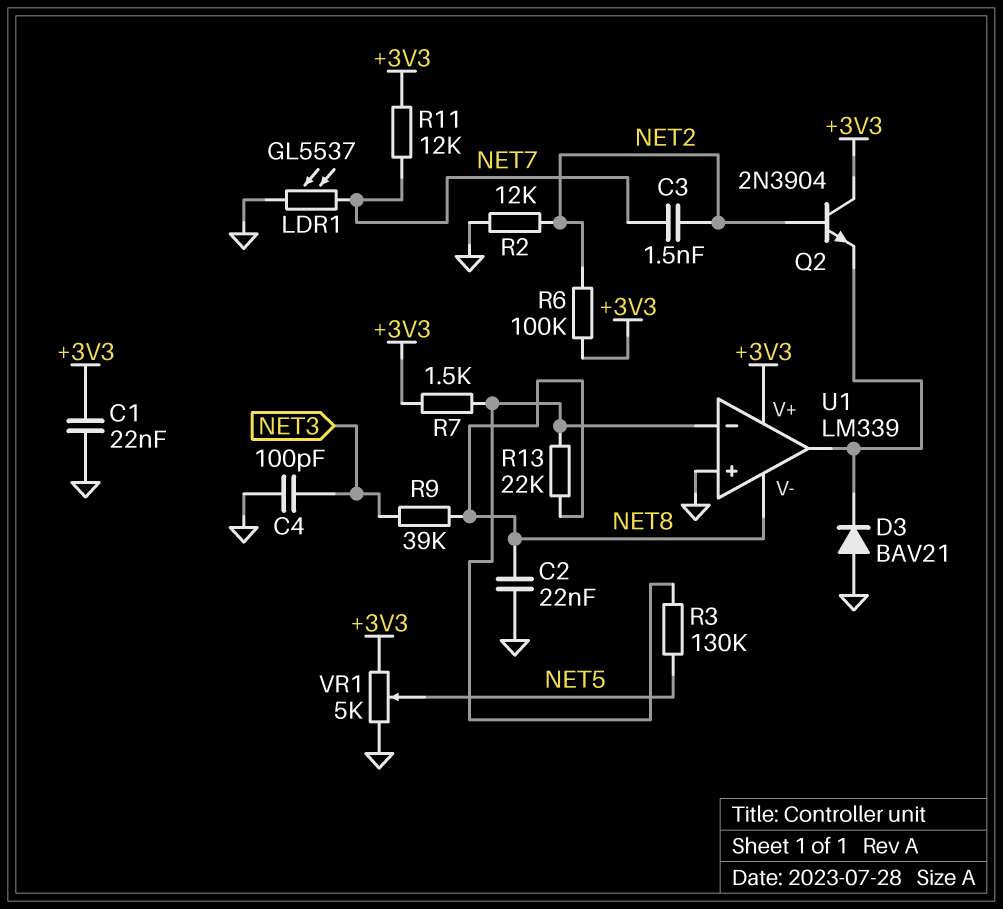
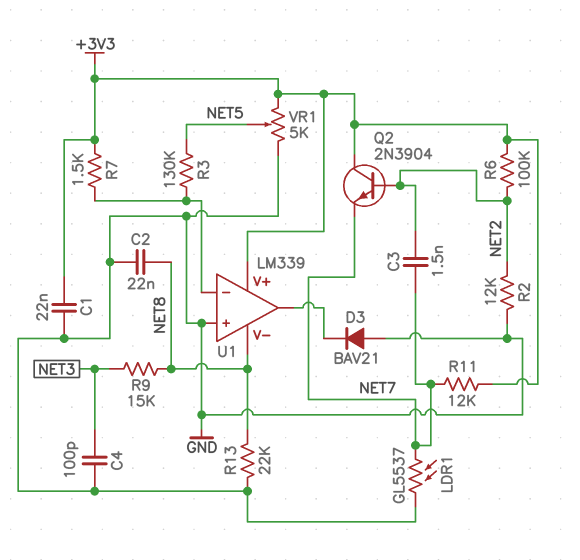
Q2: NPN 2N3904 (B NET2, C +3V3, E U1/out) -> NPN 2N3904 (B NET2, C +3V3, E NET7)
R9: 39k (NET3, NET8) -> 15k (NET3, NET8)
R13: 22k (NET8, U1/in-) -> 22k (GND, NET8)

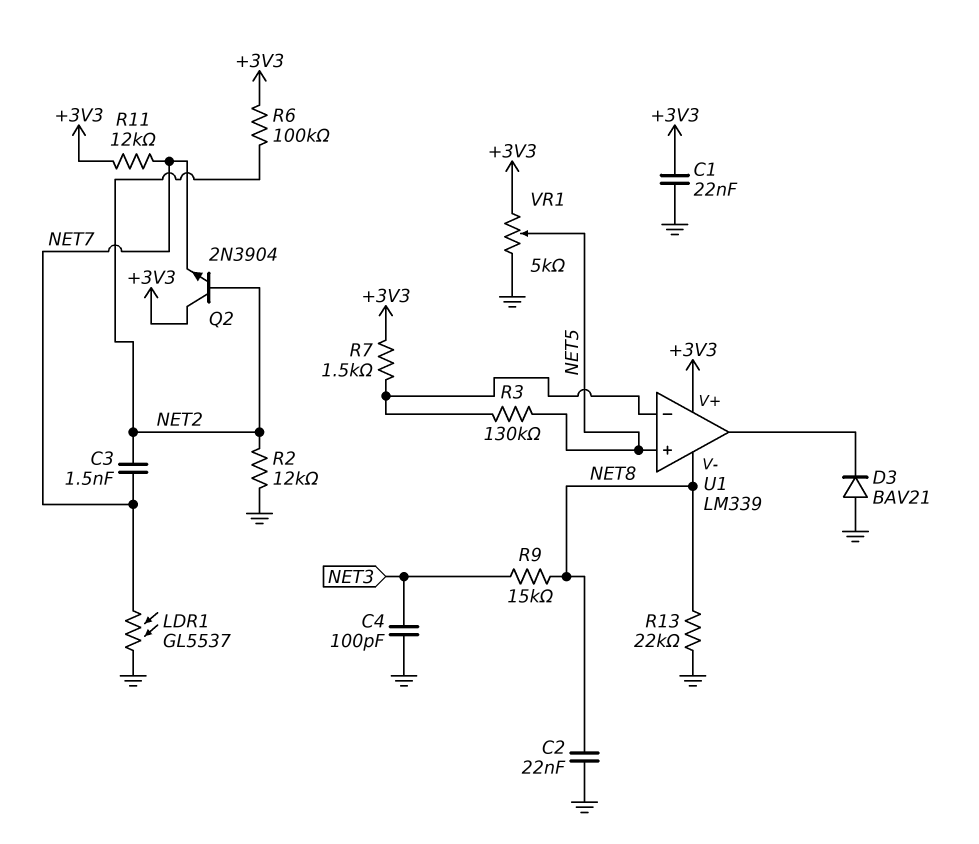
U1 pin in+: GND -> NET5

